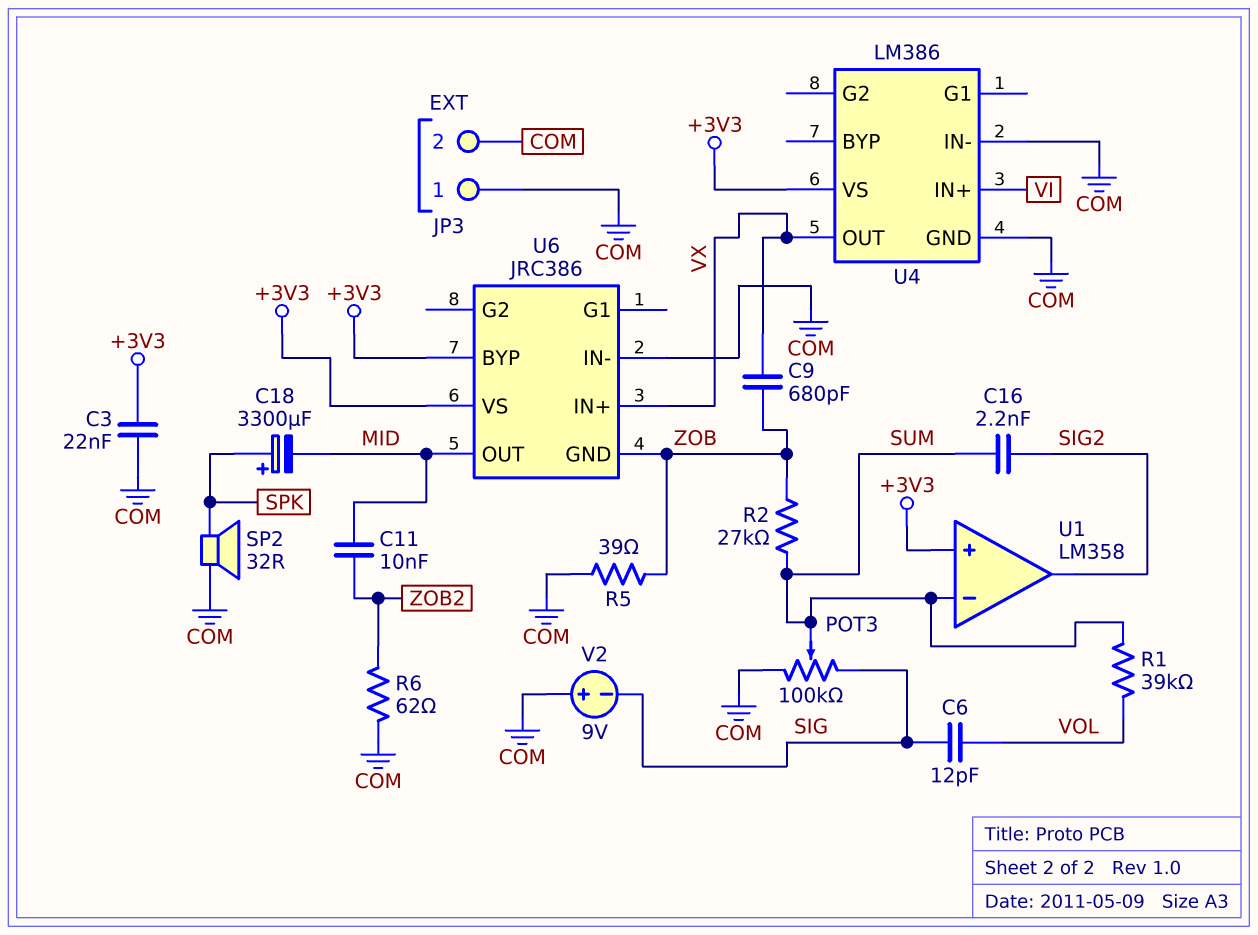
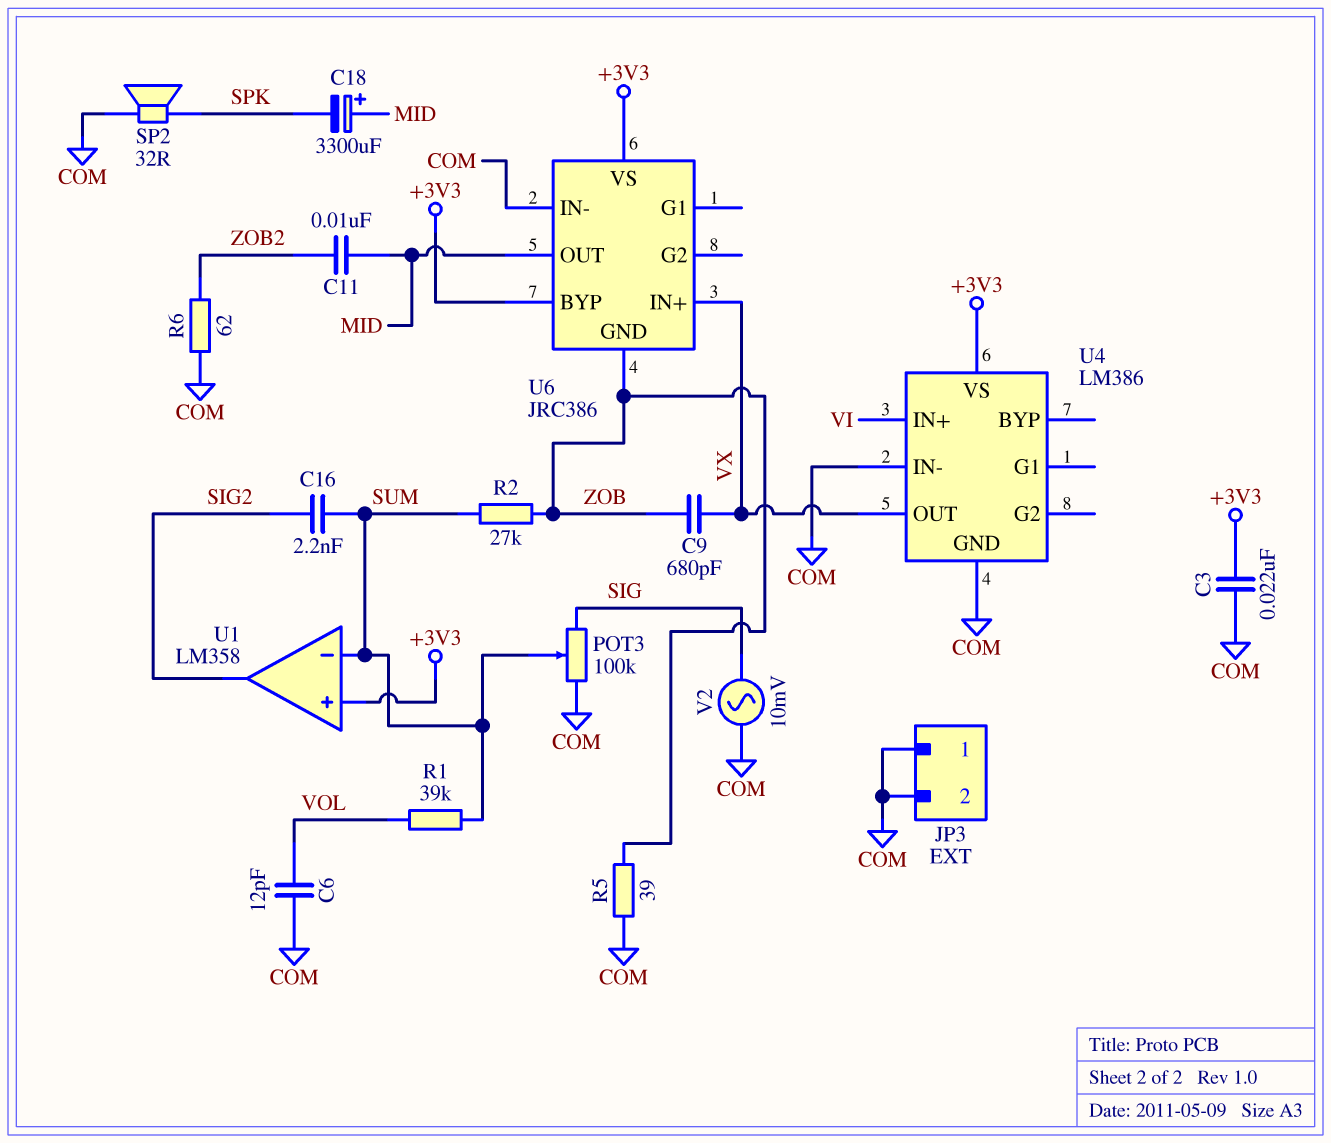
C6: 12pF (SIG, VOL) -> 12pF (COM, VOL)
C18: 3300uF (plus SPK, minus MID) -> 3300uF (plus MID, minus SPK)
V2: 9V (plus COM, minus SIG) -> AC 10mV (COM, SIG)

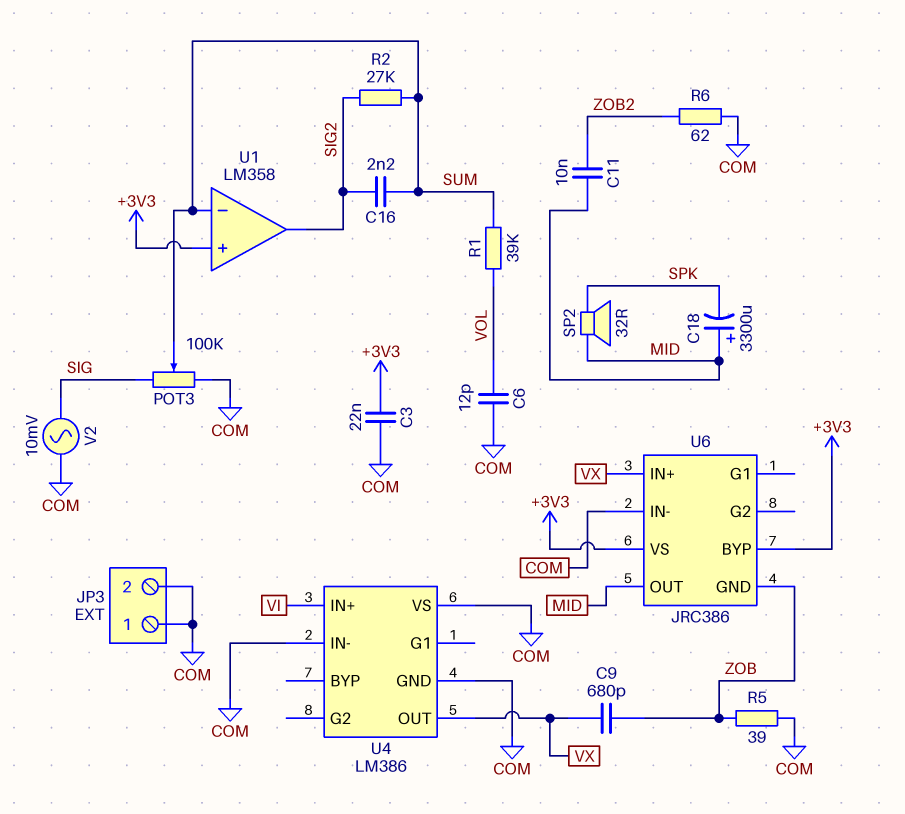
R2: 27k (SUM, ZOB) -> 27k (SIG2, SUM)
SP2: speaker 32R (COM, SPK) -> speaker 32R (MID, SPK)
U4 pin VS: +3V3 -> COM

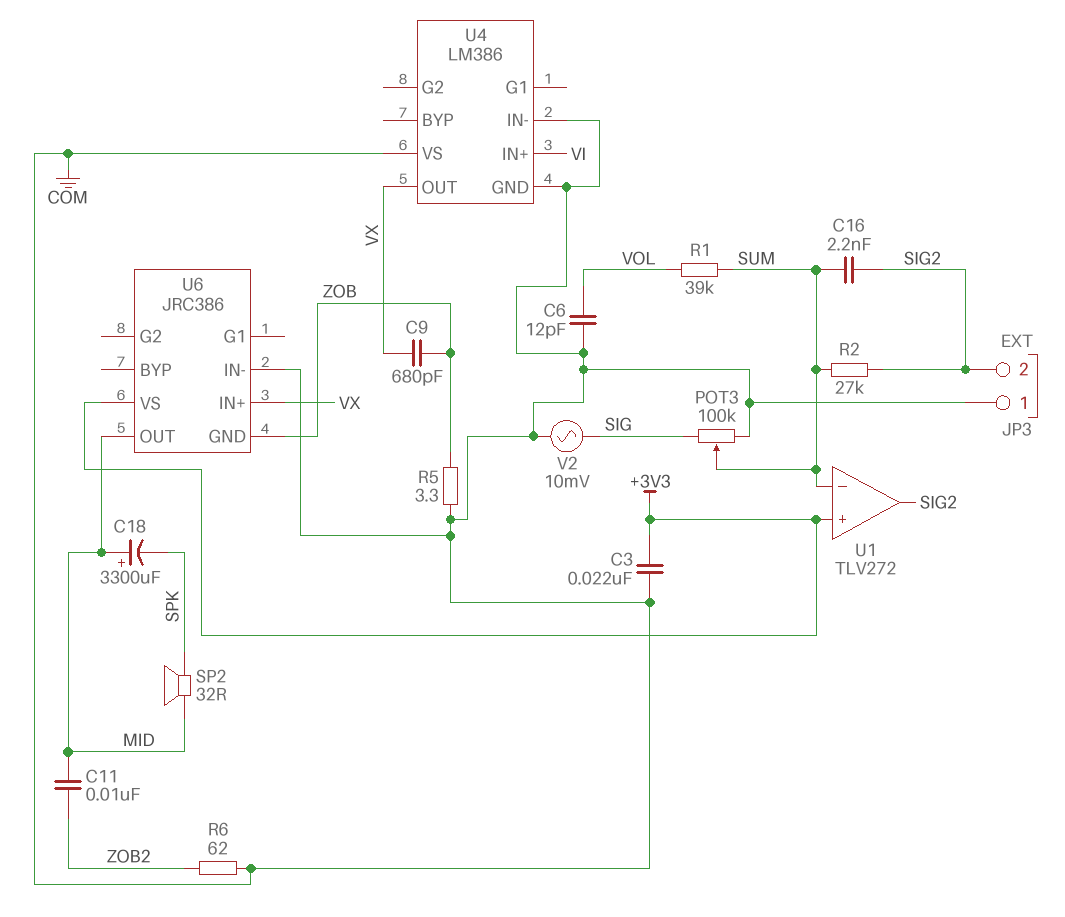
JP3 pin 2: COM -> SIG2
R5: 39 (COM, ZOB) -> 3.3 (COM, ZOB)
U1: LM358 -> TLV272
U6 pin BYP: +3V3 -> none

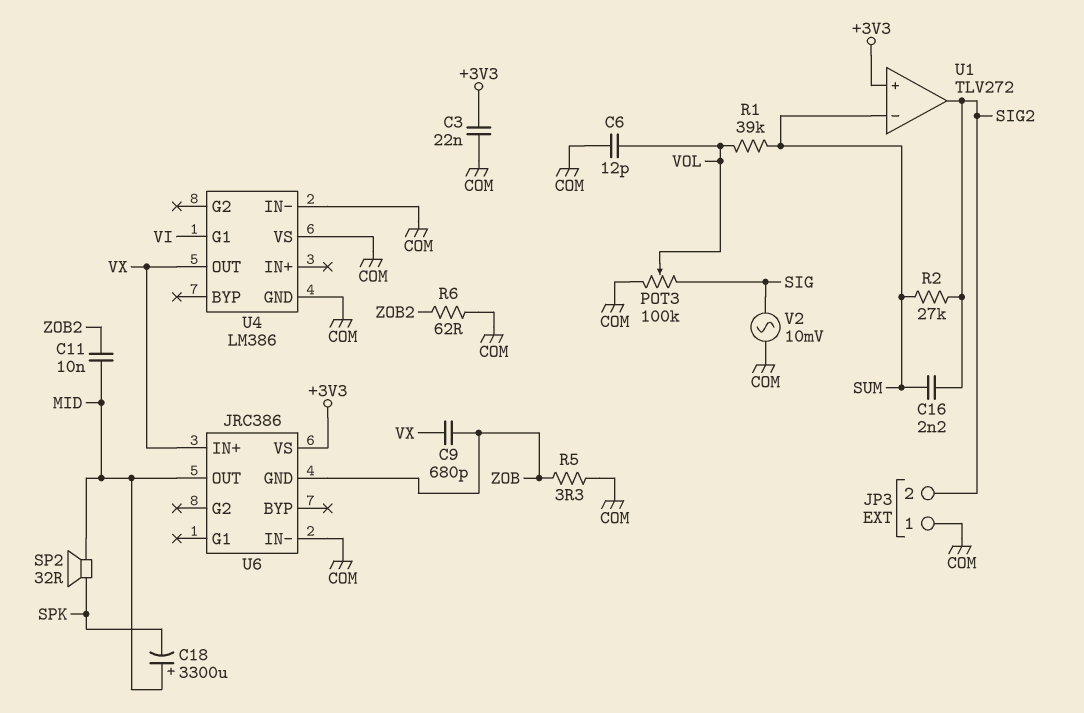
POT3: 100k (COM, SIG, wiper SUM) -> 100k (COM, SIG, wiper VOL)
U4 pin G1: none -> VI
U4 pin IN+: VI -> none

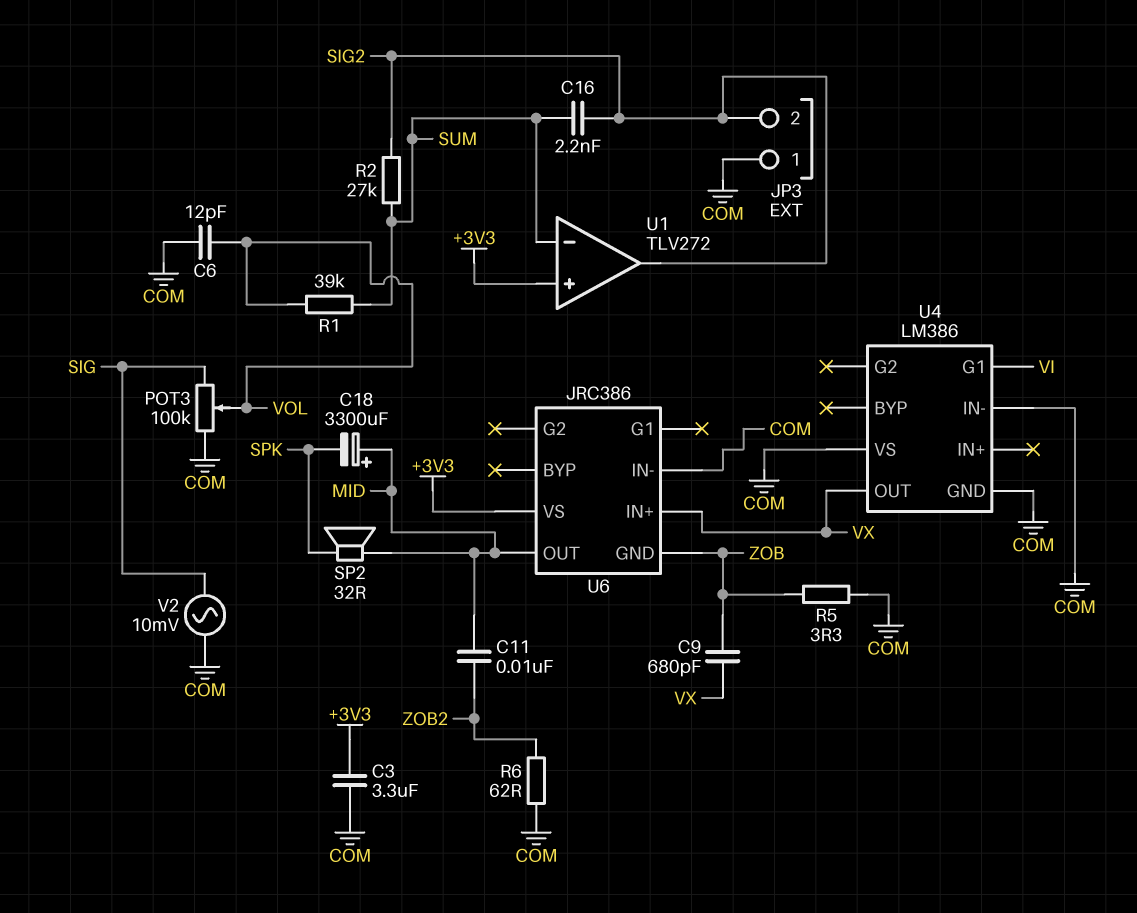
C3: 22nF (+3V3, COM) -> 3.3uF (+3V3, COM)

